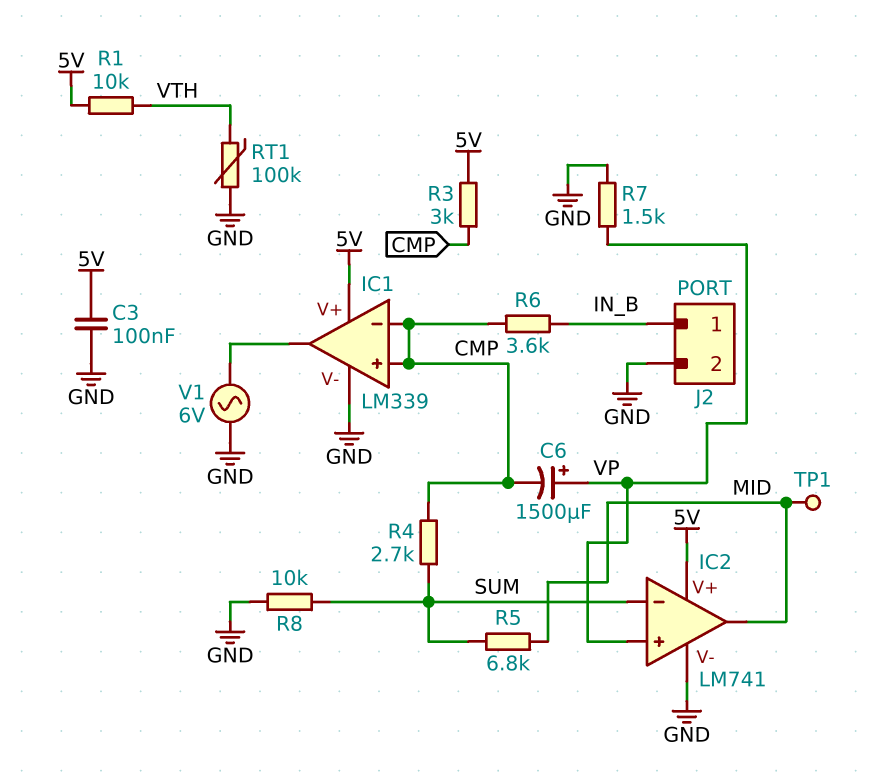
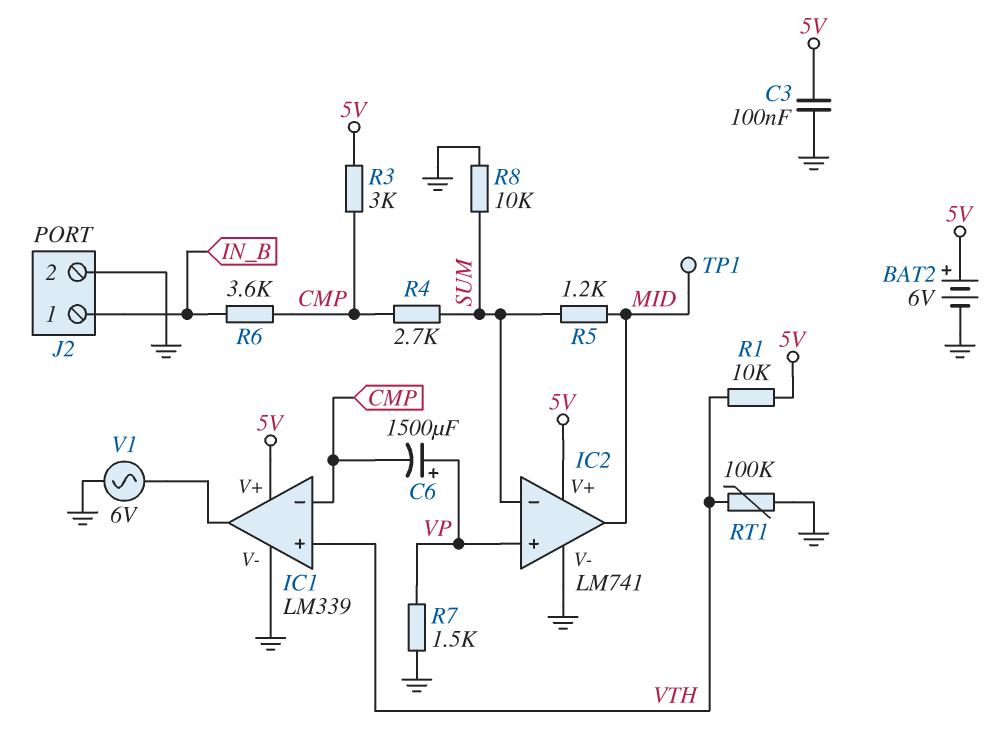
BAT2: none -> 6V (plus 5V, minus GND)
IC1 pin in+: CMP -> VTH
R5: 6.8k (MID, SUM) -> 1.2k (MID, SUM)

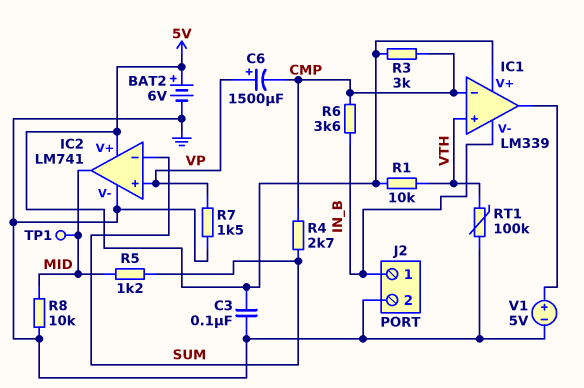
IC1 pin V-: GND -> IN_B
R8: 10k (GND, SUM) -> 10k (GND, MID)
V1: AC 6V (GND, IC1/out) -> 5V (plus IC1/out, minus GND)

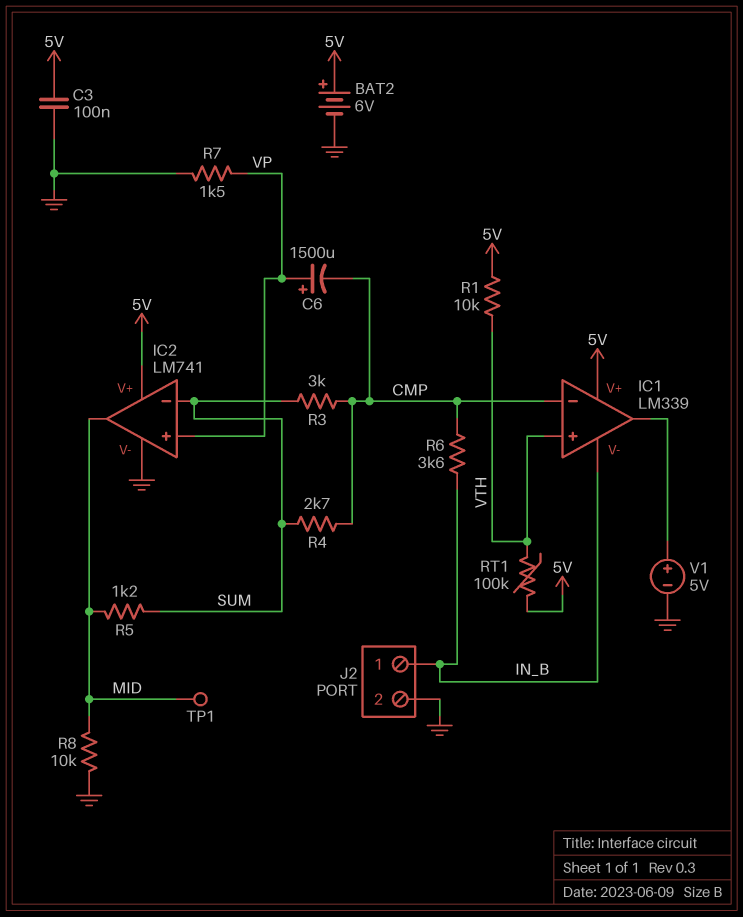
R3: 3k (5V, CMP) -> 3k (CMP, SUM)
RT1: 100k (GND, VTH) -> 100k (5V, VTH)

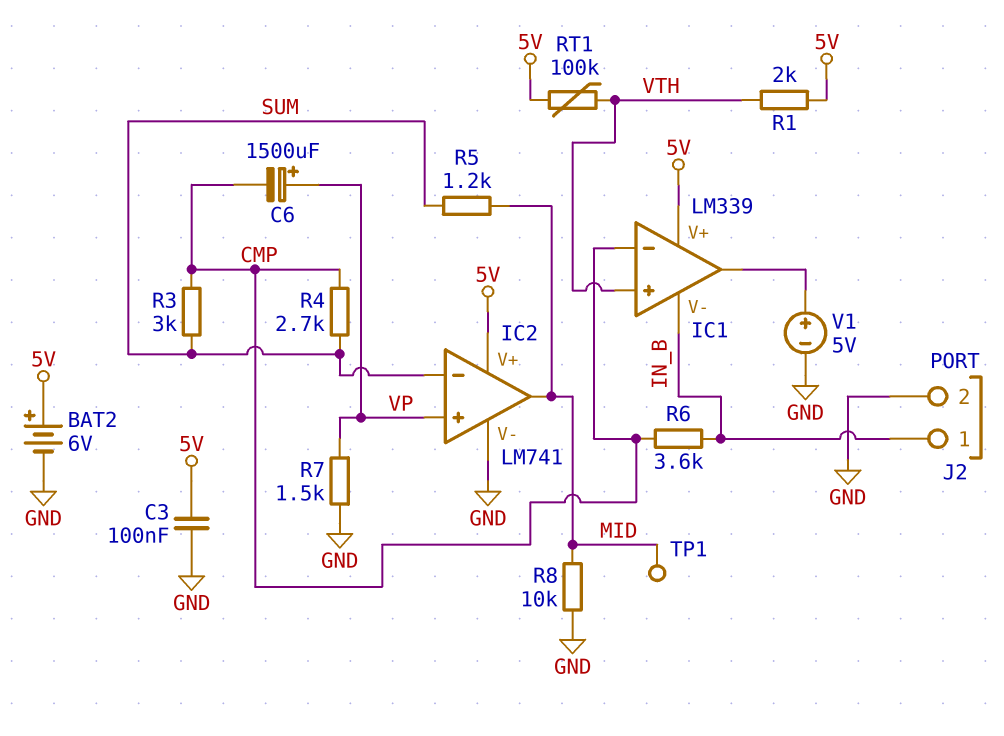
R1: 10k (5V, VTH) -> 2k (5V, VTH)

